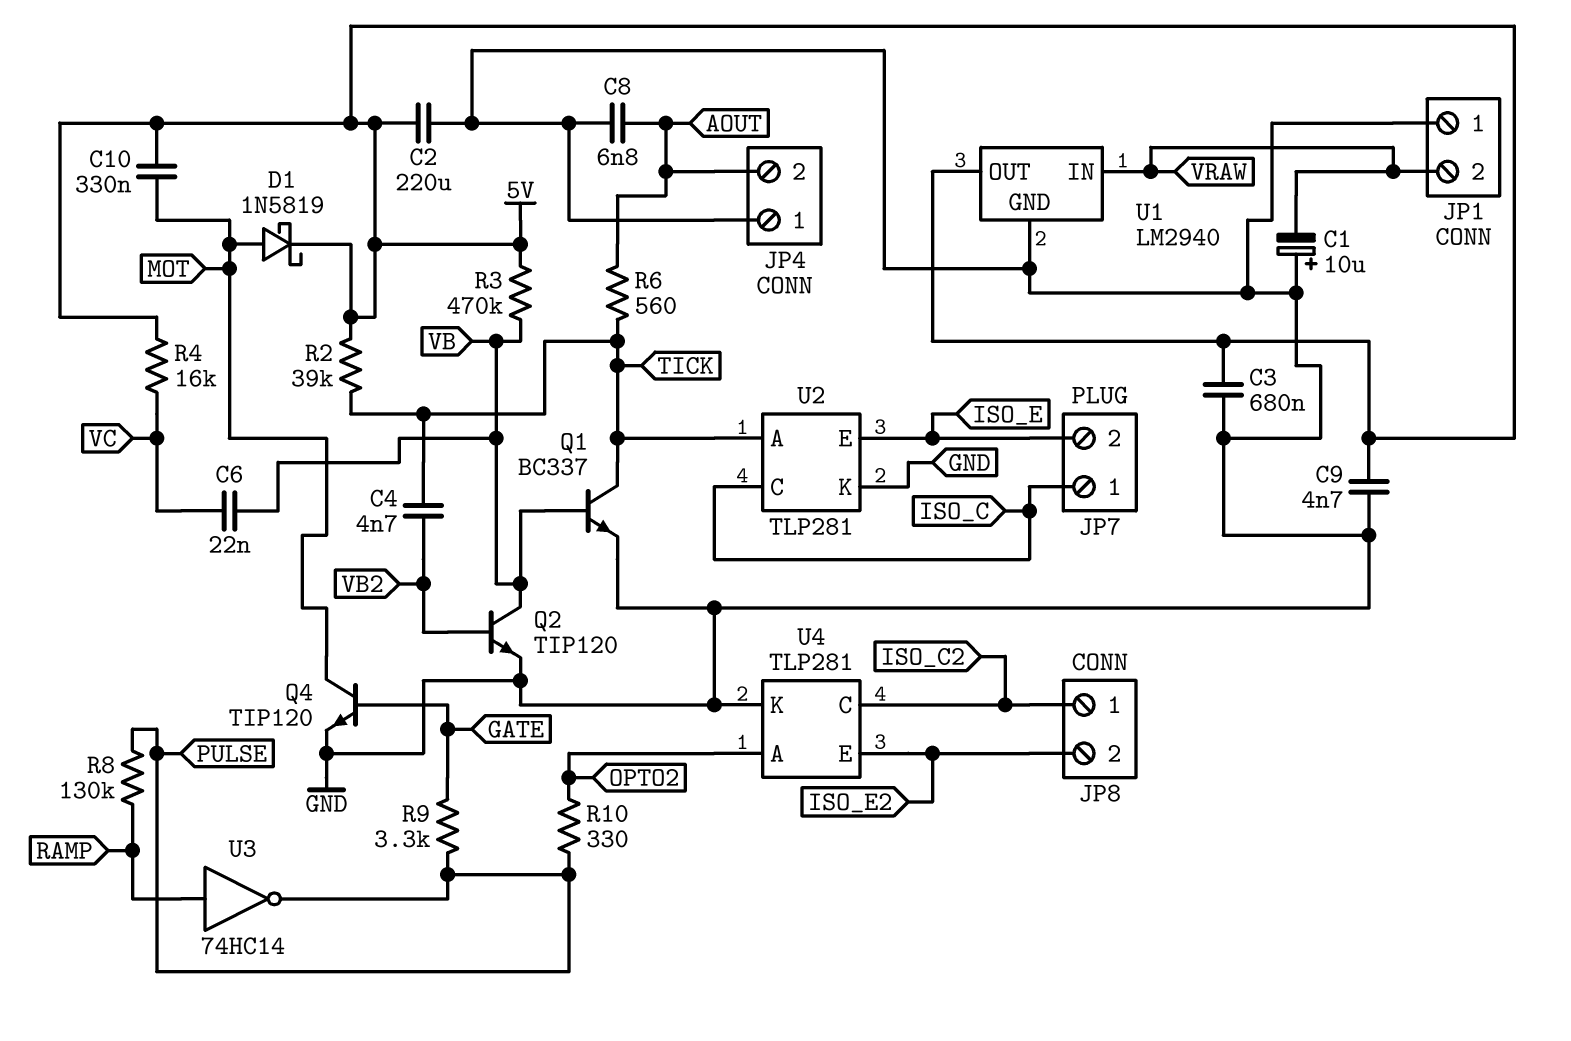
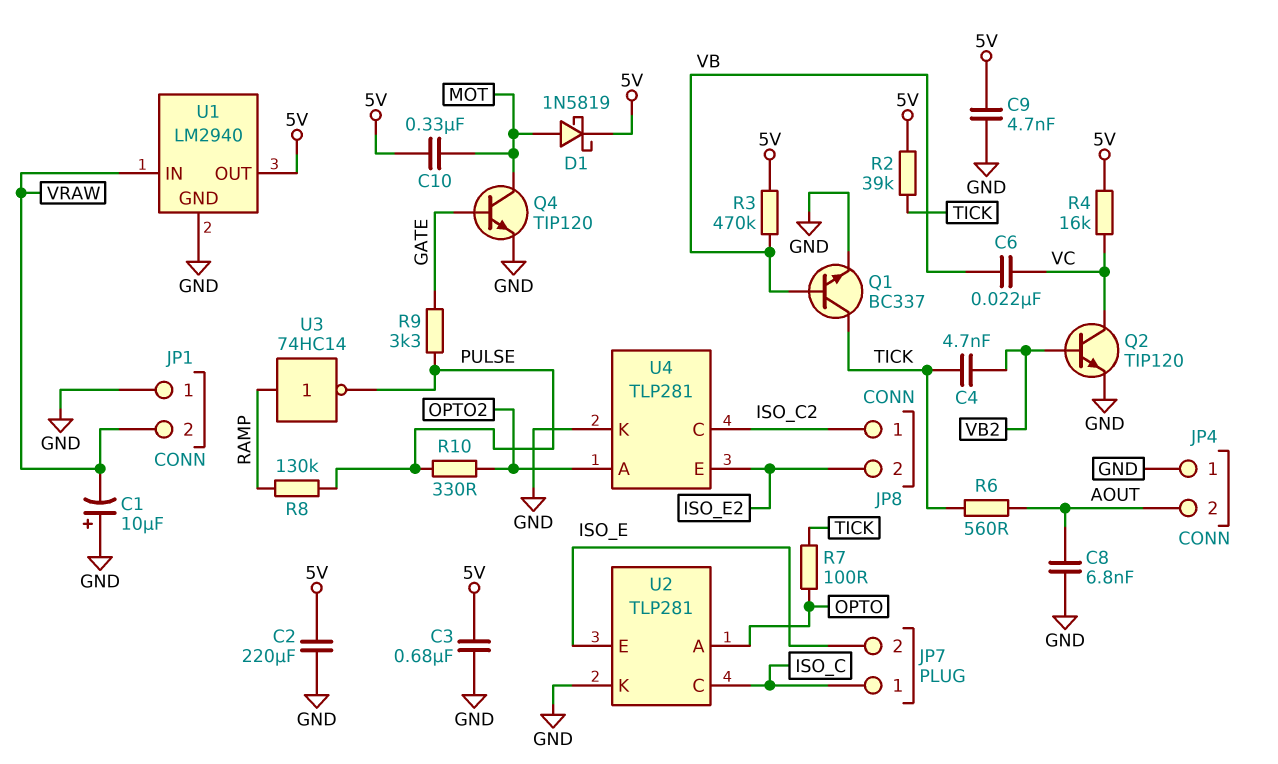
Q2: NPN TIP120 (B VB2, C VB, E GND) -> NPN TIP120 (B VB2, C VC, E GND)
R7: none -> 100 (OPTO, TICK)
U2 pin A: TICK -> OPTO

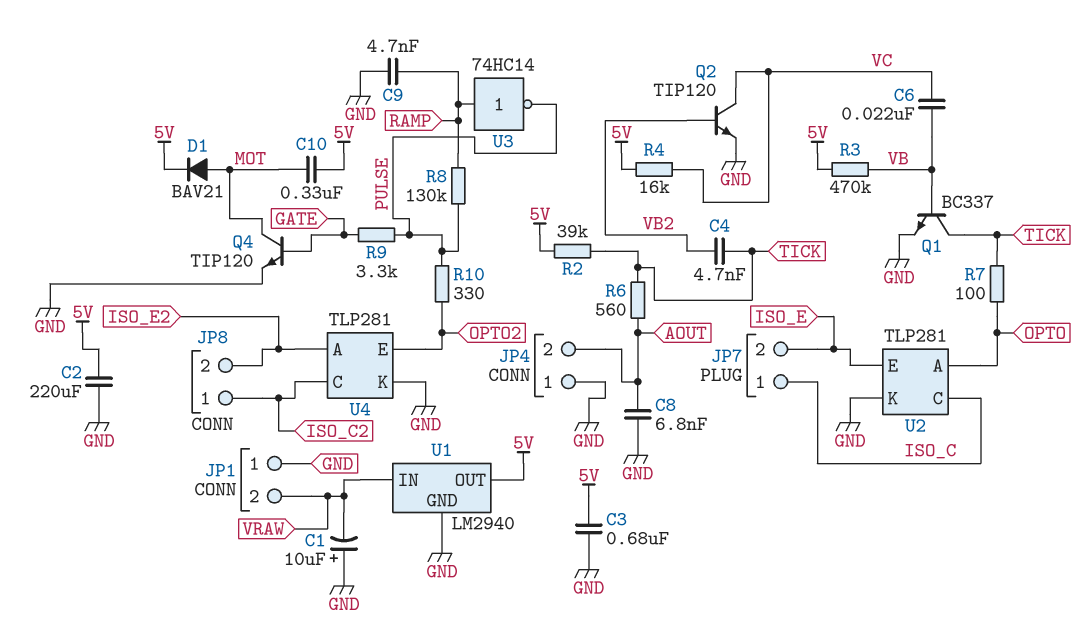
C9: 4.7nF (5V, GND) -> 4.7nF (GND, RAMP)
D1: schottky 1N5819 (A MOT, K 5V) -> diode BAV21 (A MOT, K 5V)
U4 pin A: OPTO2 -> ISO_E2
U4 pin E: ISO_E2 -> OPTO2

